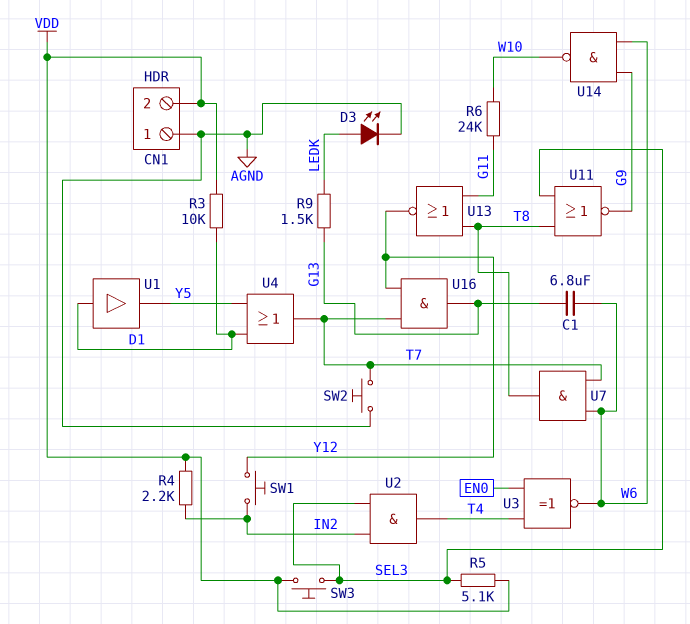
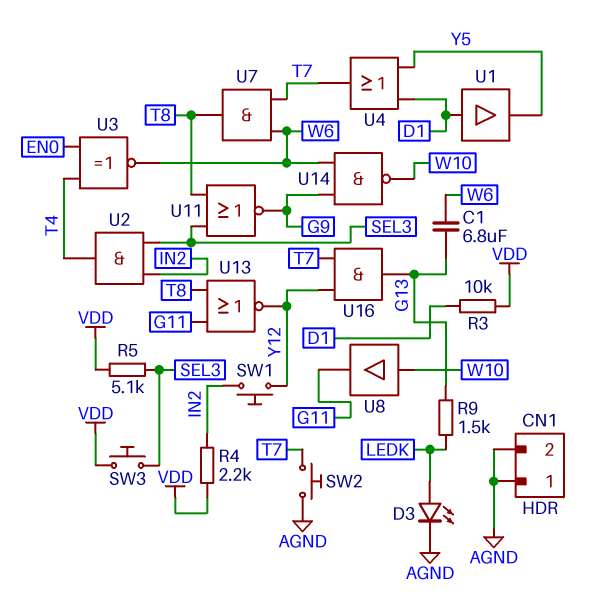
CN1 pin 2: VDD -> AGND
R6: 24k (G11, W10) -> none
U8: none -> buffer (in W10, out G11)

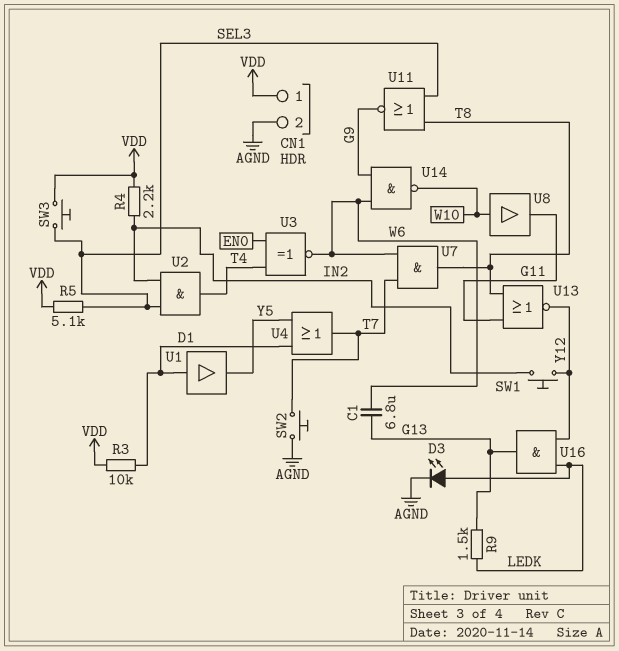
CN1 pin 1: AGND -> VDD
U16: AND (in T7, in Y12, out G13) -> AND (in LEDK, in Y12, out G13)

